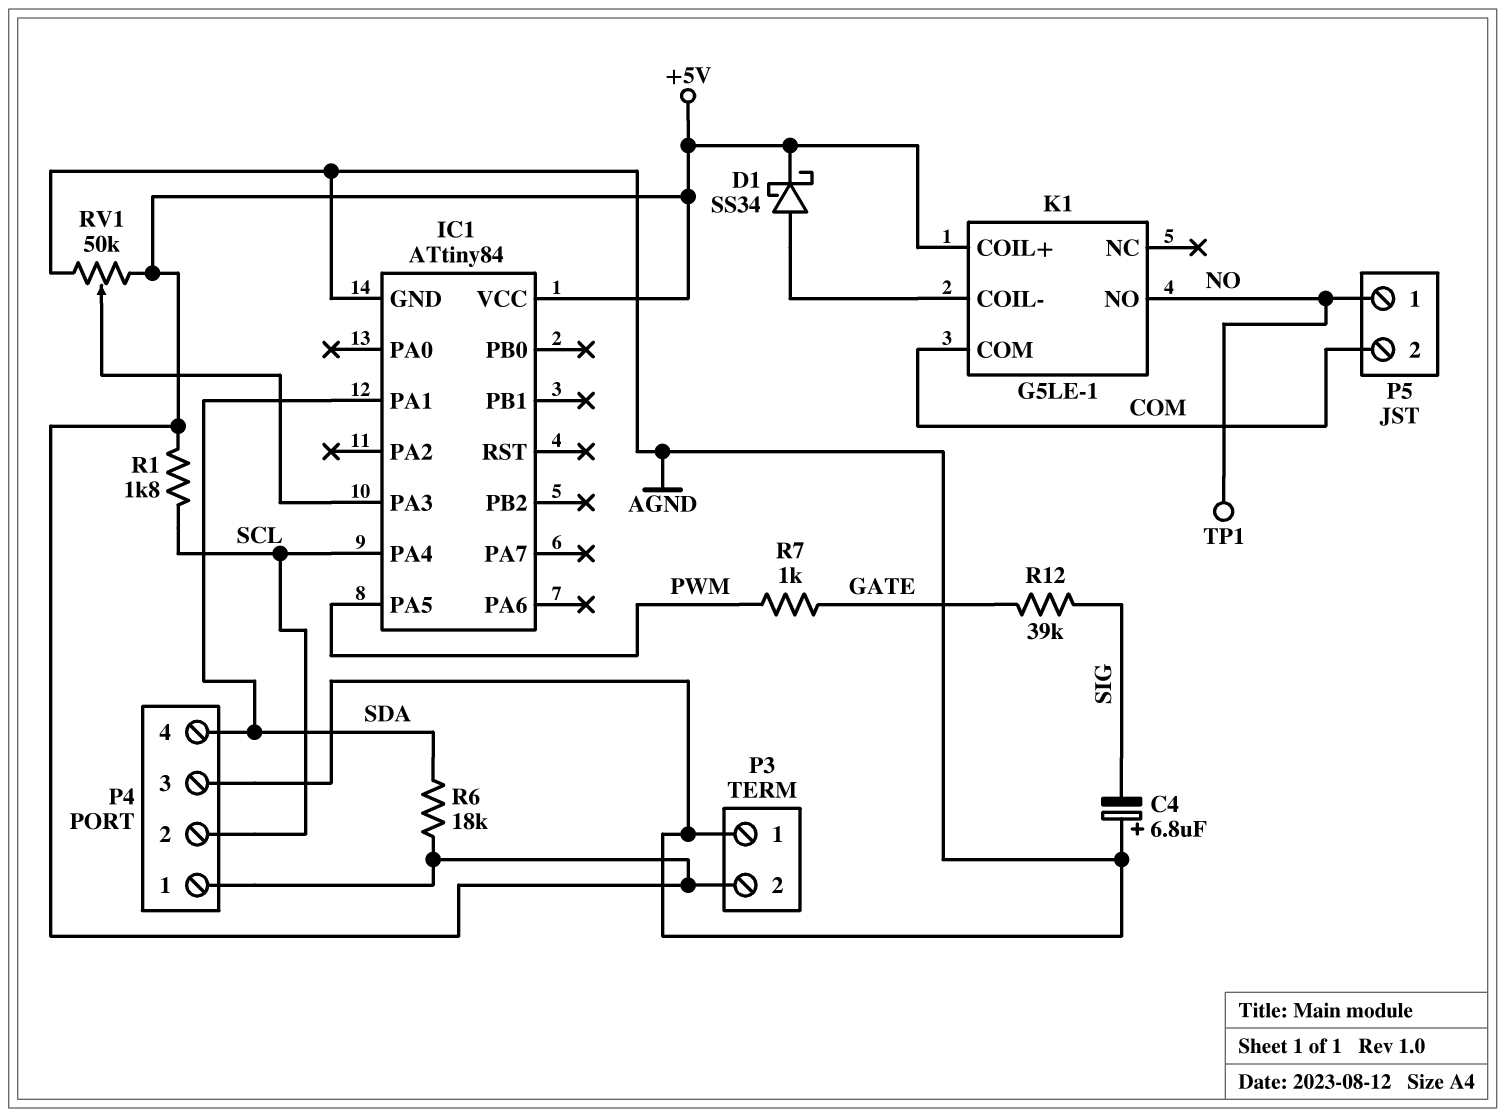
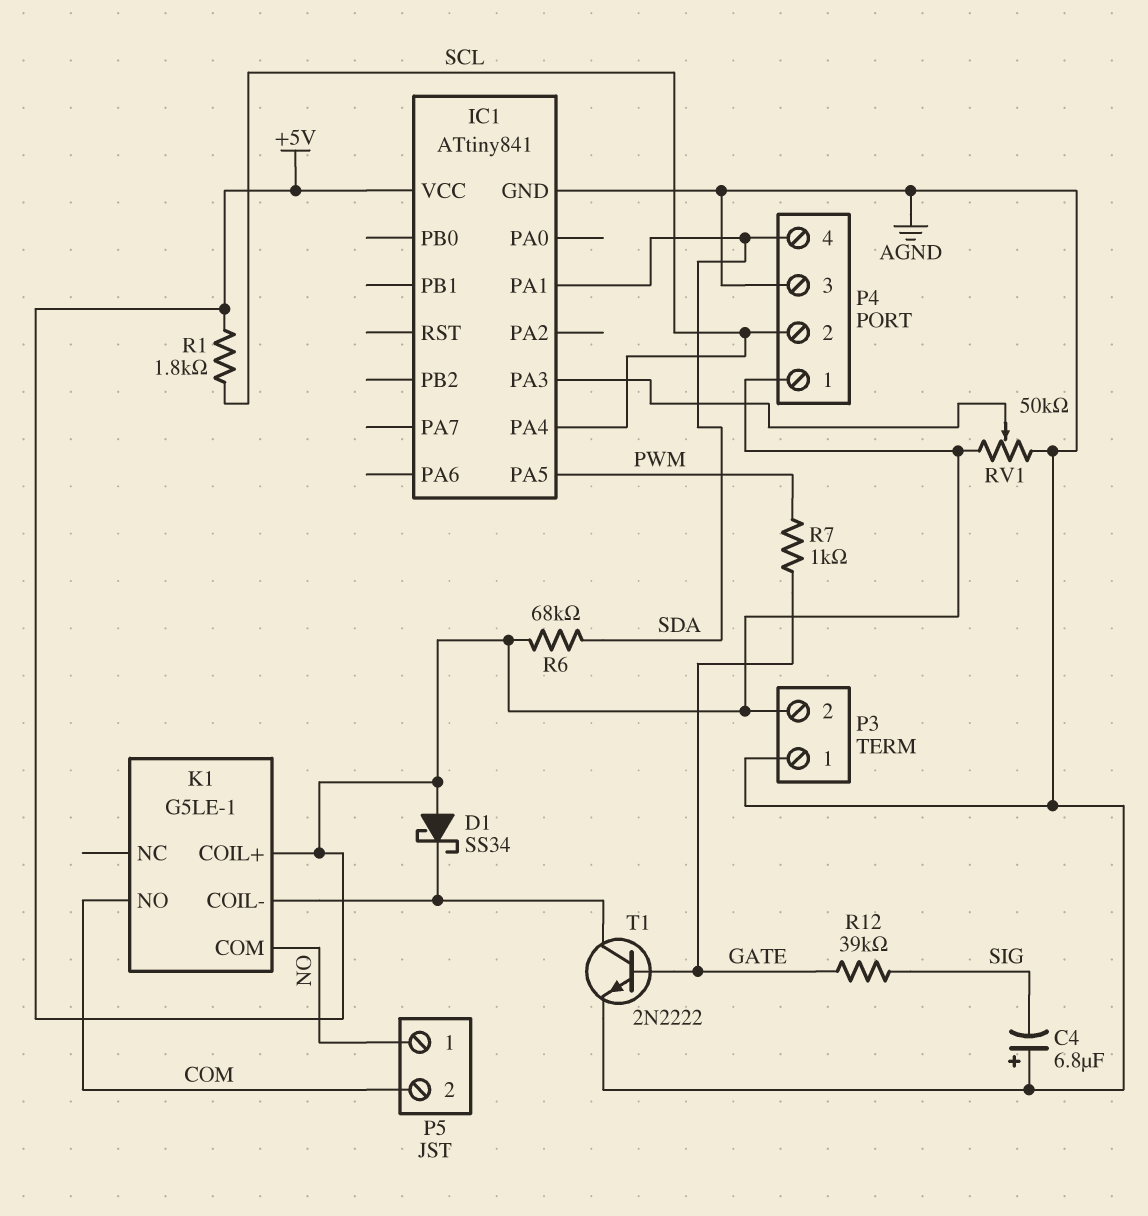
D1: schottky SS34 (A K1/COIL-, K +5V) -> schottky SS34 (A +5V, K K1/COIL-)
IC1: ATtiny84 -> ATtiny841
K1 pin COM: COM -> NO
K1 pin NO: NO -> COM
R6: 18k (+5V, SDA) -> 68k (+5V, SDA)
T1: none -> NPN 2N2222 (B GATE, C K1/COIL-, E AGND)
TP1: test point (NO) -> none

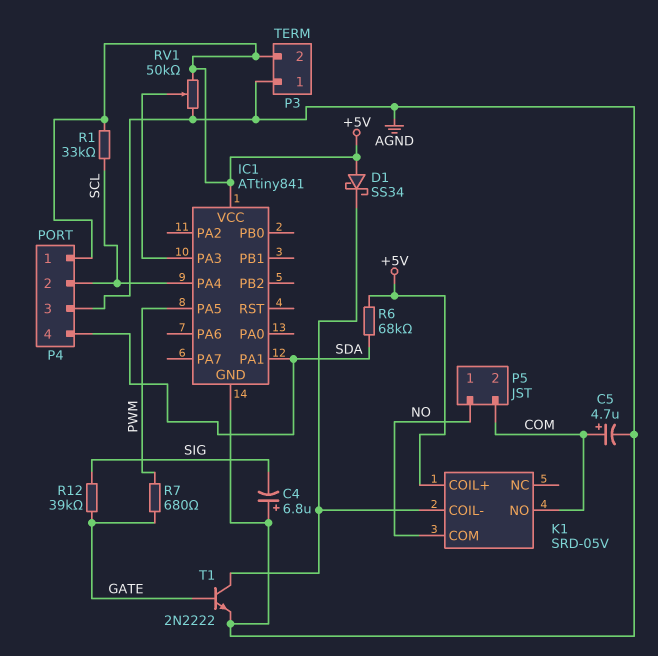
C5: none -> 4.7uF (plus COM, minus AGND)
K1: G5LE-1 -> SRD-05V
R1: 1.8k (+5V, SCL) -> 33k (+5V, SCL)
R7: 1k (GATE, PWM) -> 680 (GATE, PWM)

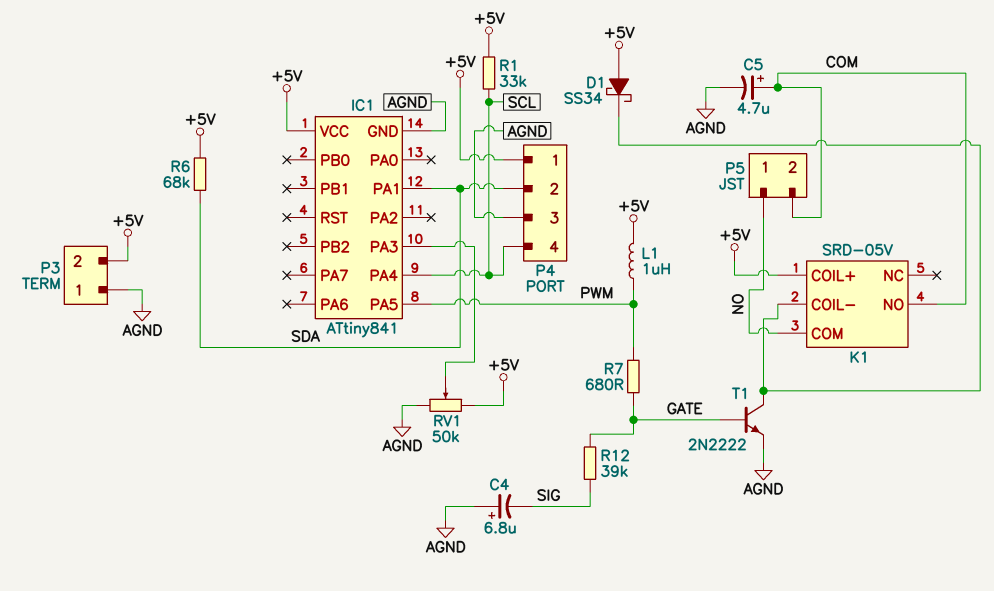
L1: none -> 1uH (+5V, PWM)
P4 pin 2: SCL -> SDA
P4 pin 4: SDA -> SCL

